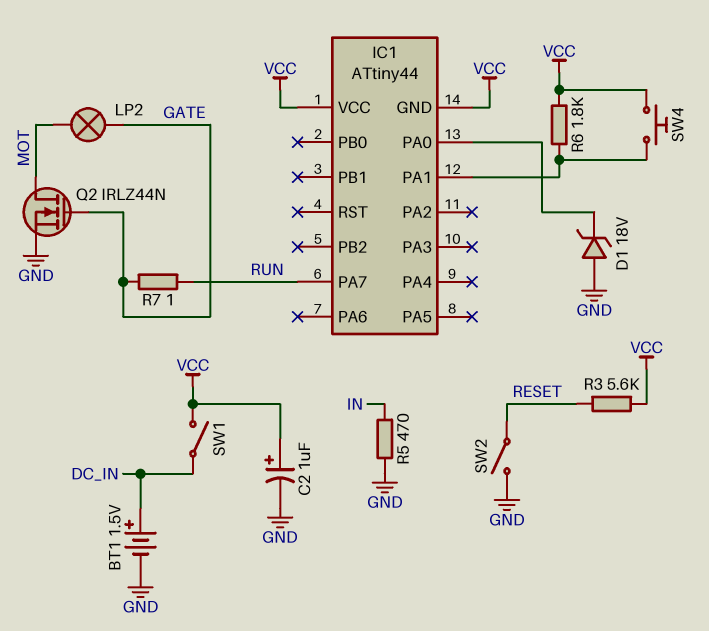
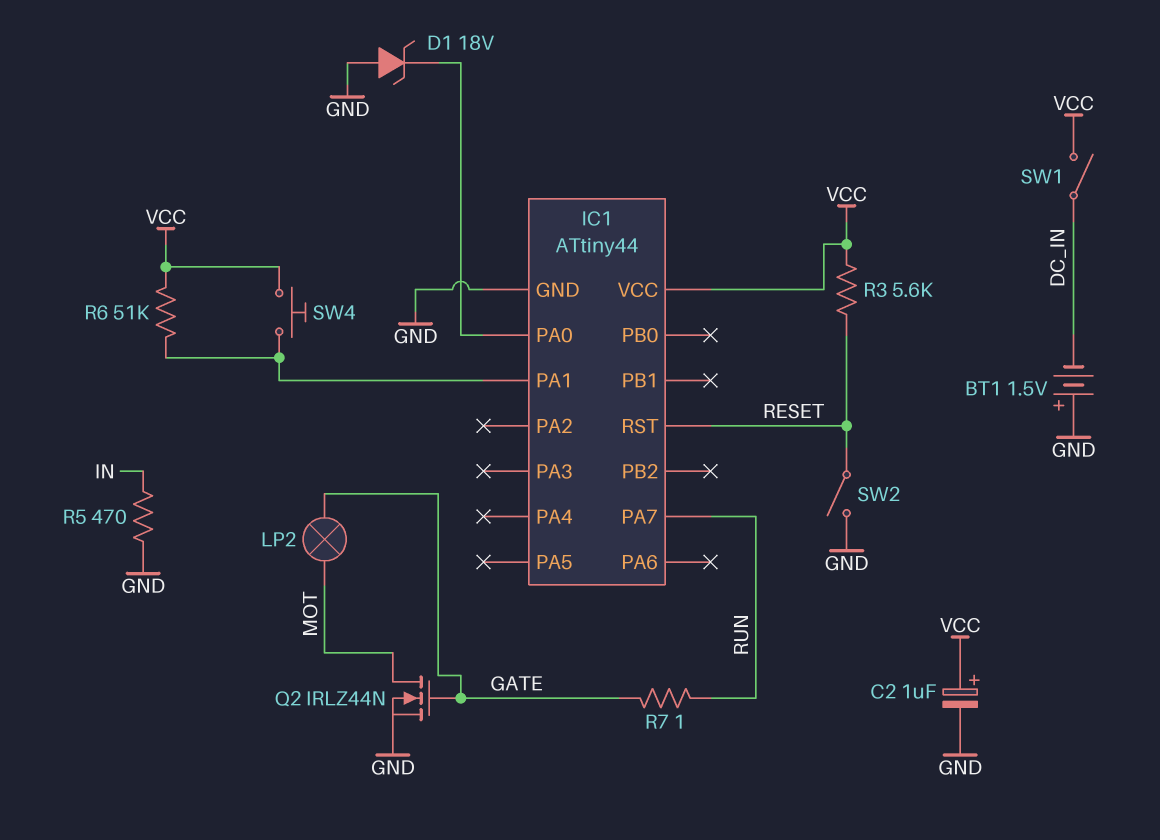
BT1: 1.5V (plus DC_IN, minus GND) -> 1.5V (plus GND, minus DC_IN)
IC1 pin GND: VCC -> GND
IC1 pin RST: none -> RESET
R6: 1.8k (IC1/PA1, VCC) -> 51k (IC1/PA1, VCC)

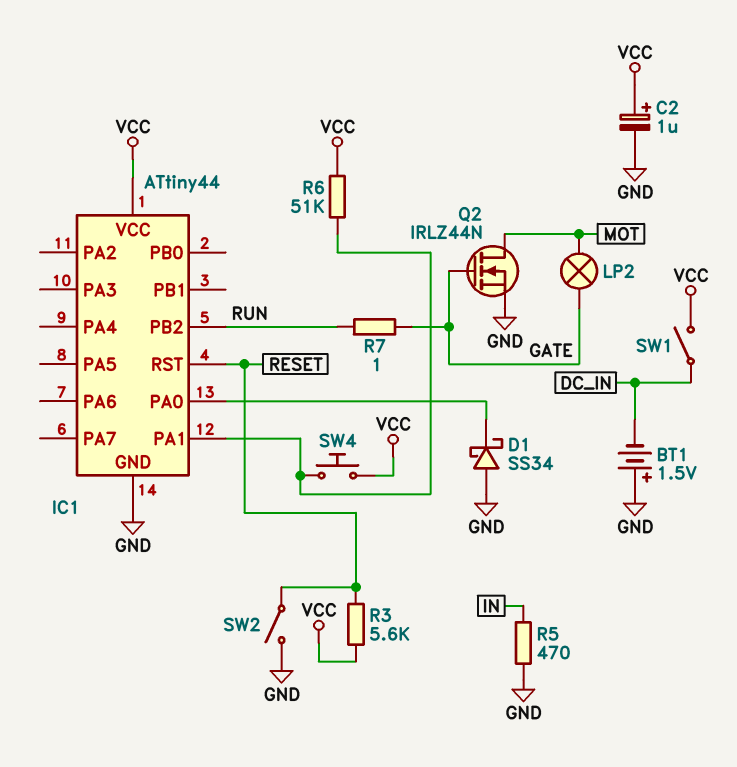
D1: zener 18V (A GND, K IC1/PA0) -> schottky SS34 (A GND, K IC1/PA0)
IC1 pin PA7: RUN -> none
IC1 pin PB2: none -> RUN

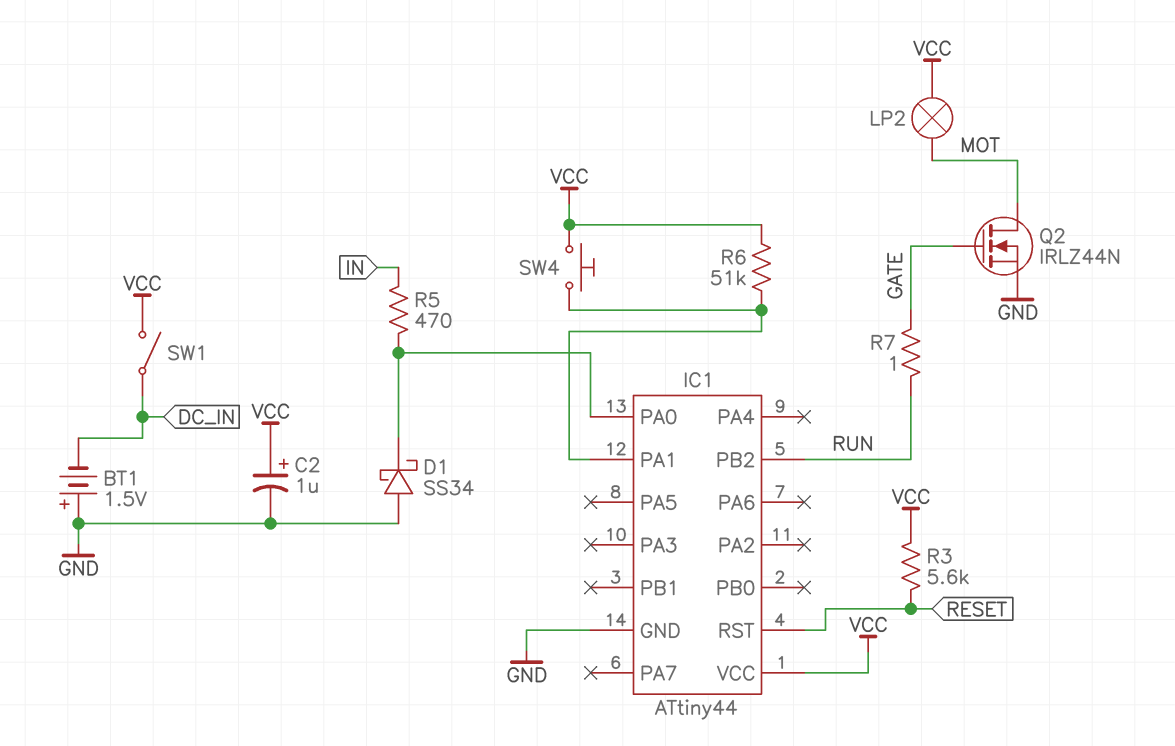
LP2: lamp (GATE, MOT) -> lamp (MOT, VCC)
R5: 470 (GND, IN) -> 470 (IC1/PA0, IN)
SW2: switch (GND, RESET) -> none

